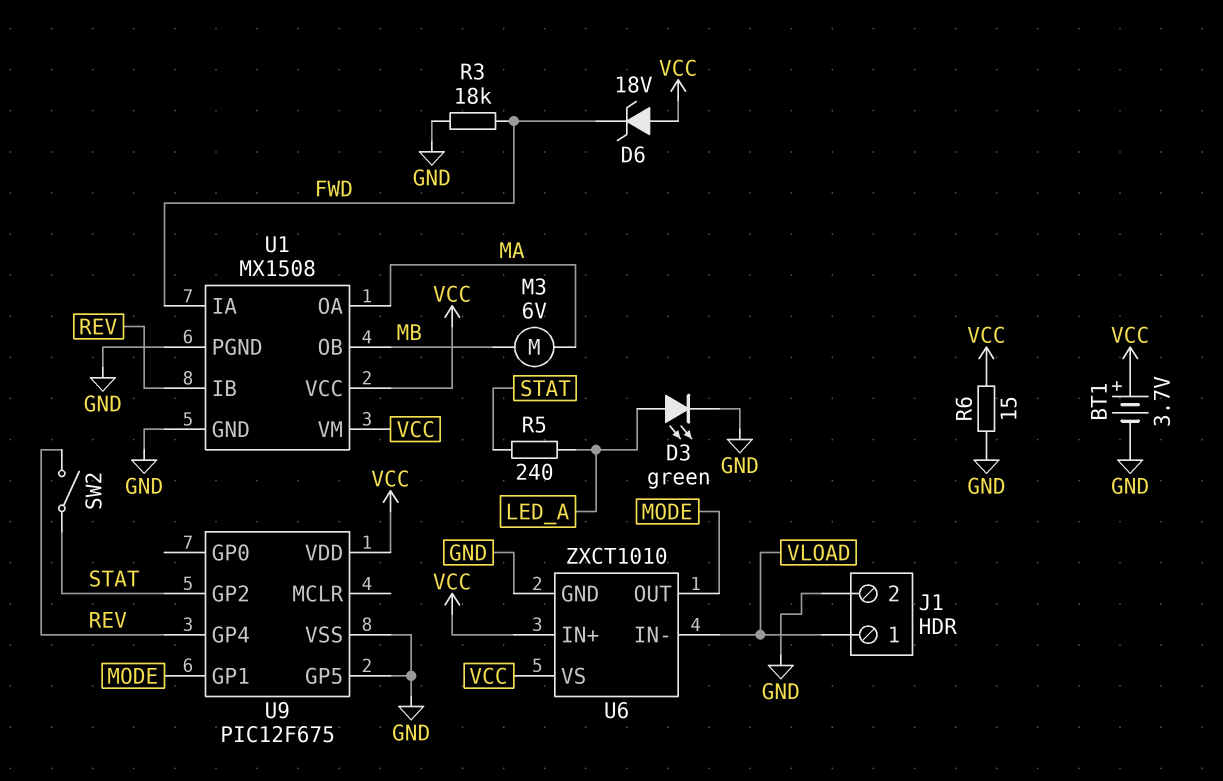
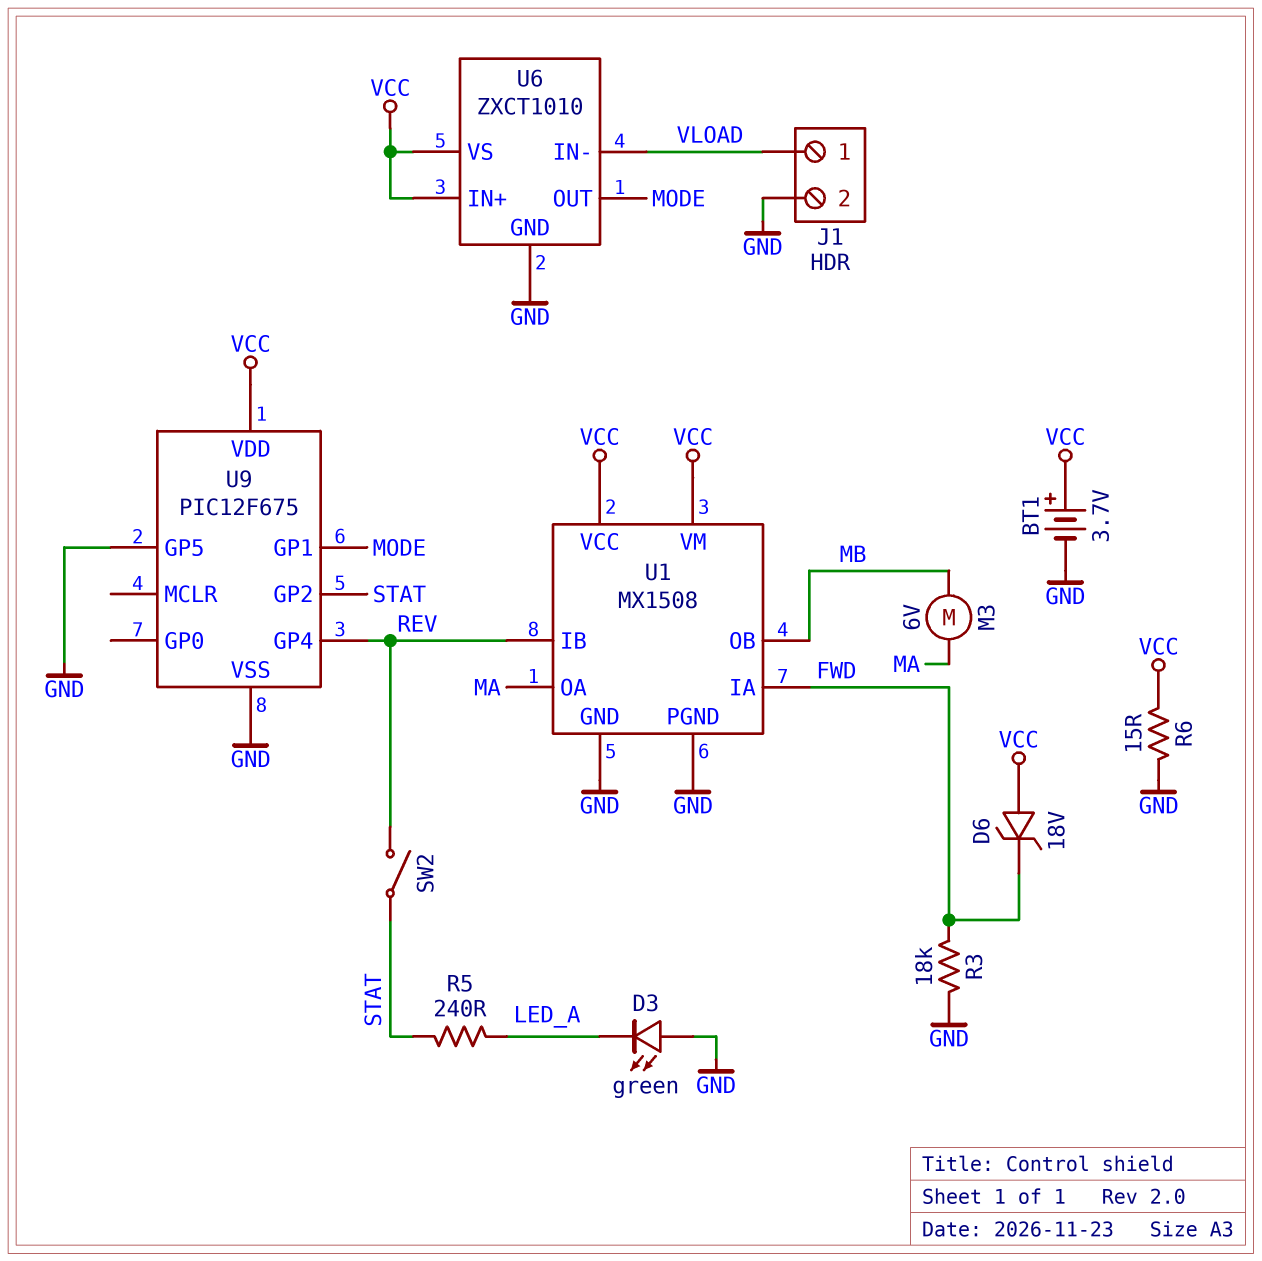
D3: LED green (A LED_A, K GND) -> LED green (A GND, K LED_A)

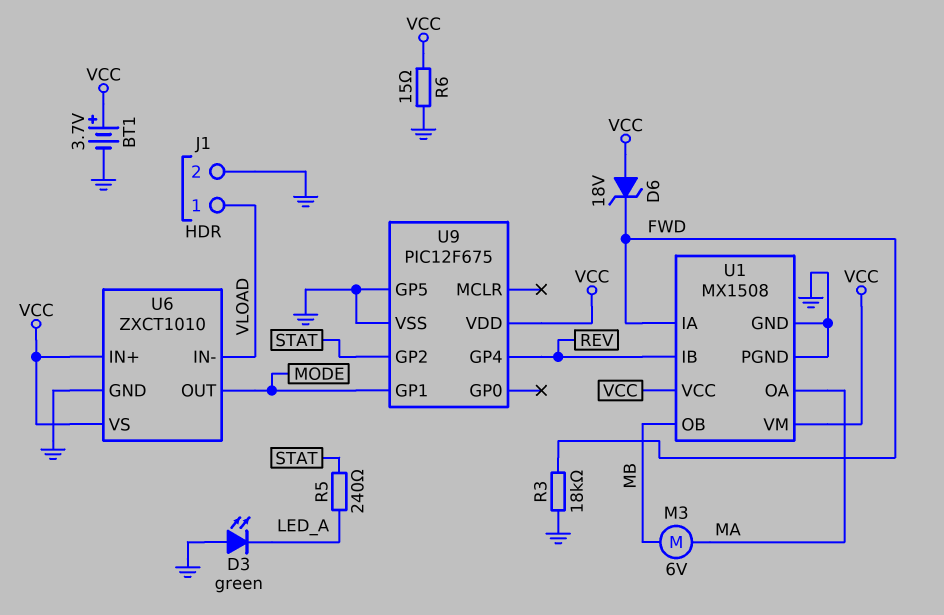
SW2: switch (REV, STAT) -> none

